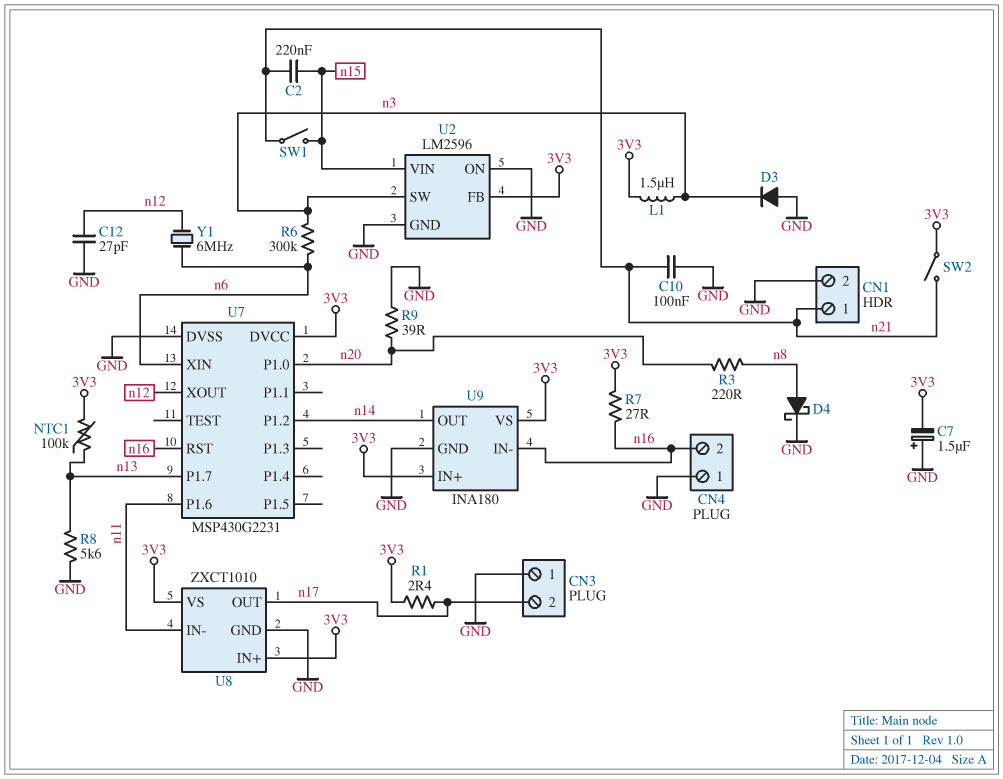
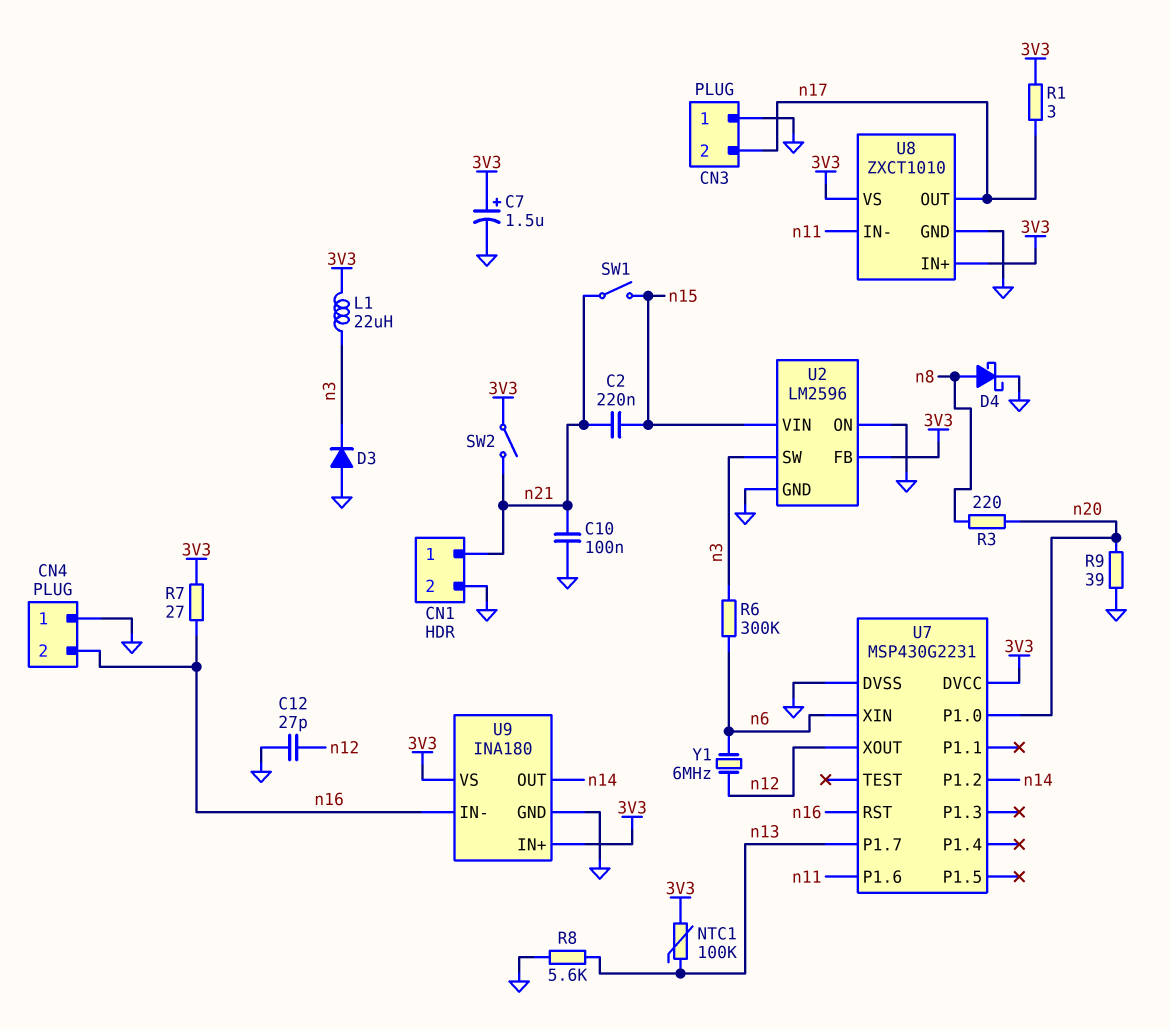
C7: 1.5uF (plus GND, minus 3V3) -> 1.5uF (plus 3V3, minus GND)
L1: 1.5uH (3V3, n3) -> 22uH (3V3, n3)
R1: 2.4 (3V3, n17) -> 3 (3V3, n17)

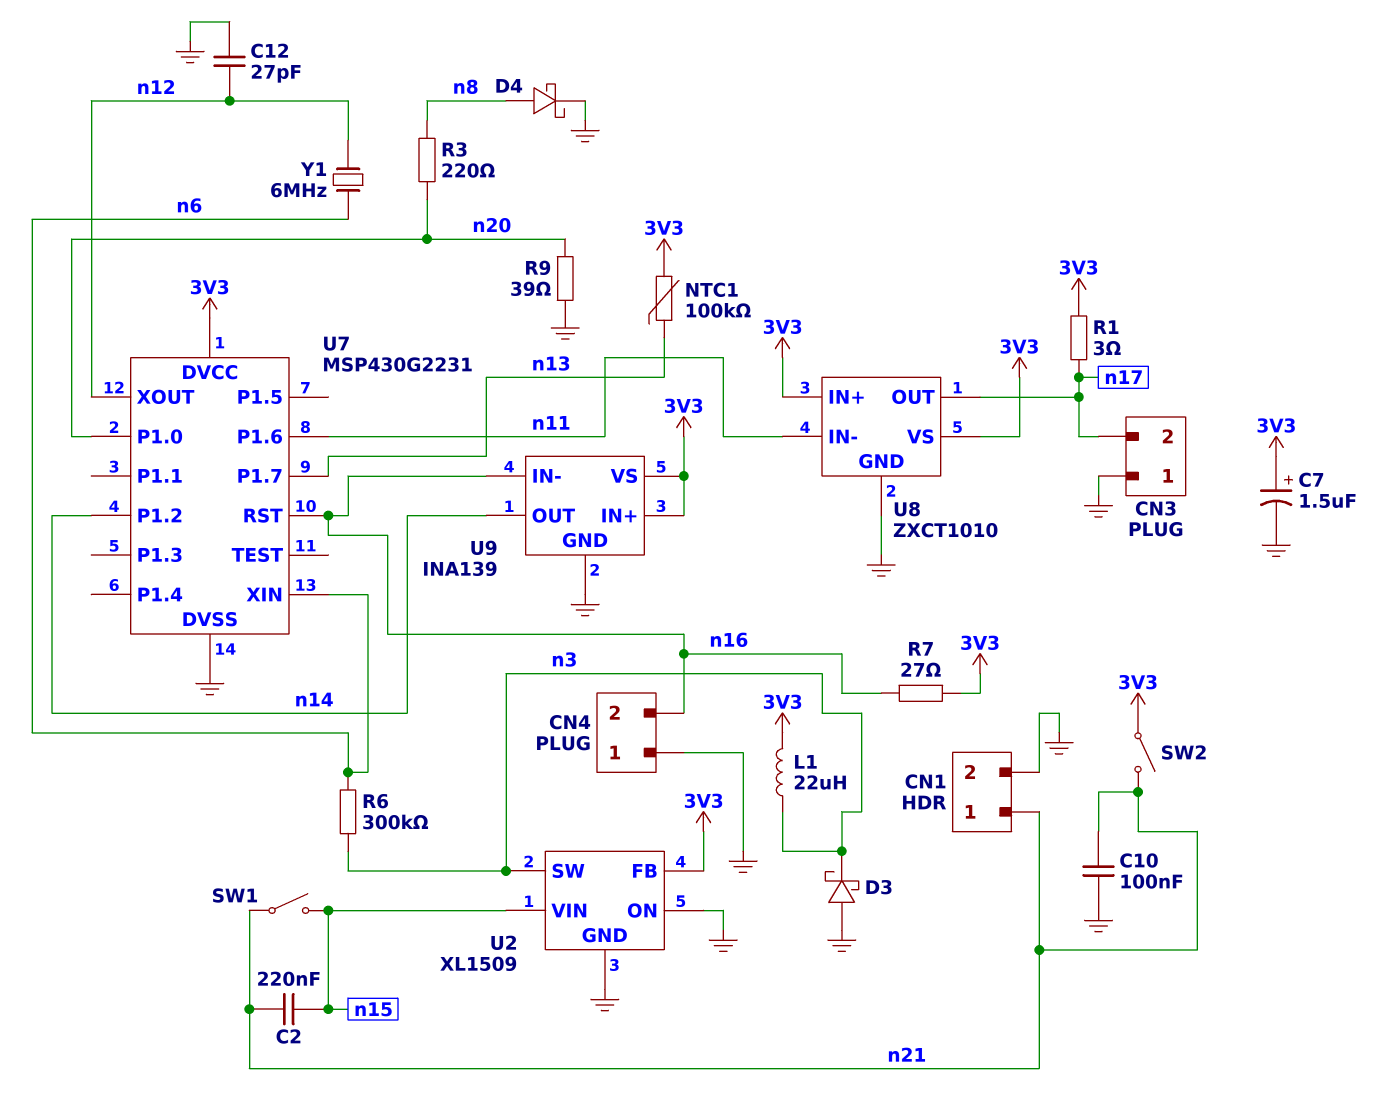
D3: diode (A GND, K n3) -> schottky (A GND, K n3)
R8: 5.6k (GND, n13) -> none
U2: LM2596 -> XL1509
U9: INA180 -> INA139

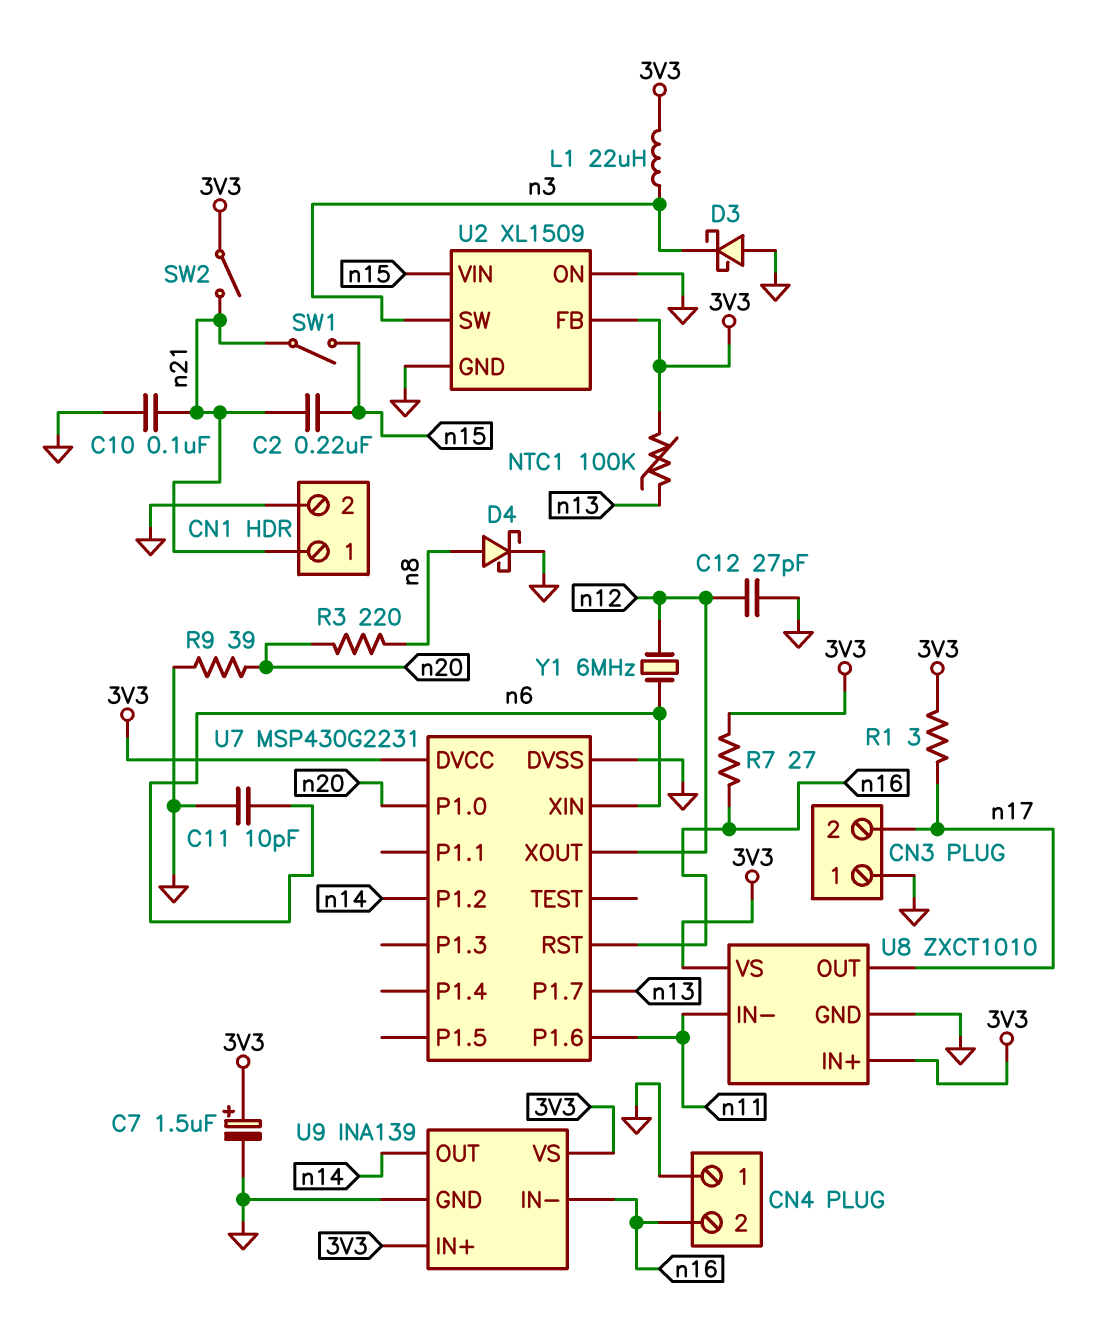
C11: none -> 10pF (GND, n6)
R6: 300k (n3, n6) -> none

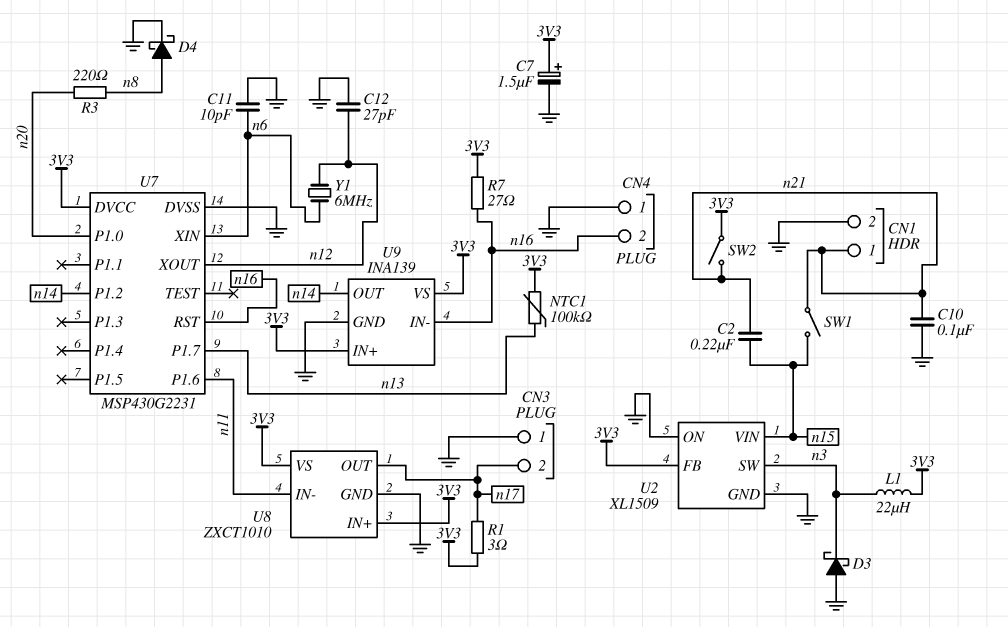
R9: 39 (GND, n20) -> none

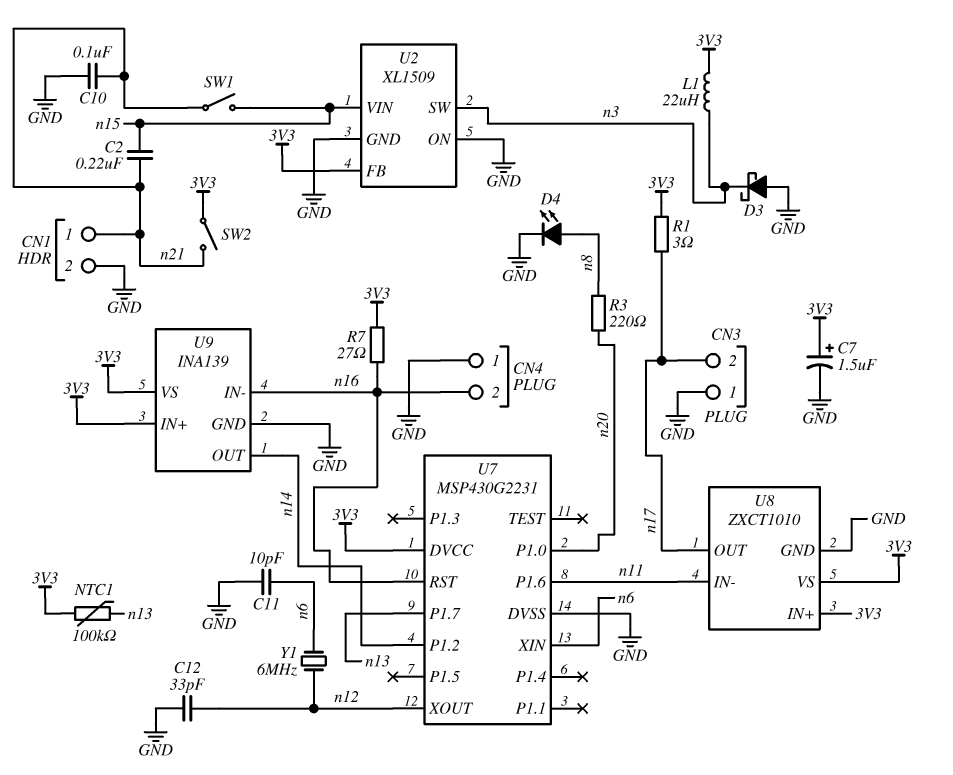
C12: 27pF (GND, n12) -> 33pF (GND, n12)
D4: schottky (A n8, K GND) -> LED (A n8, K GND)

